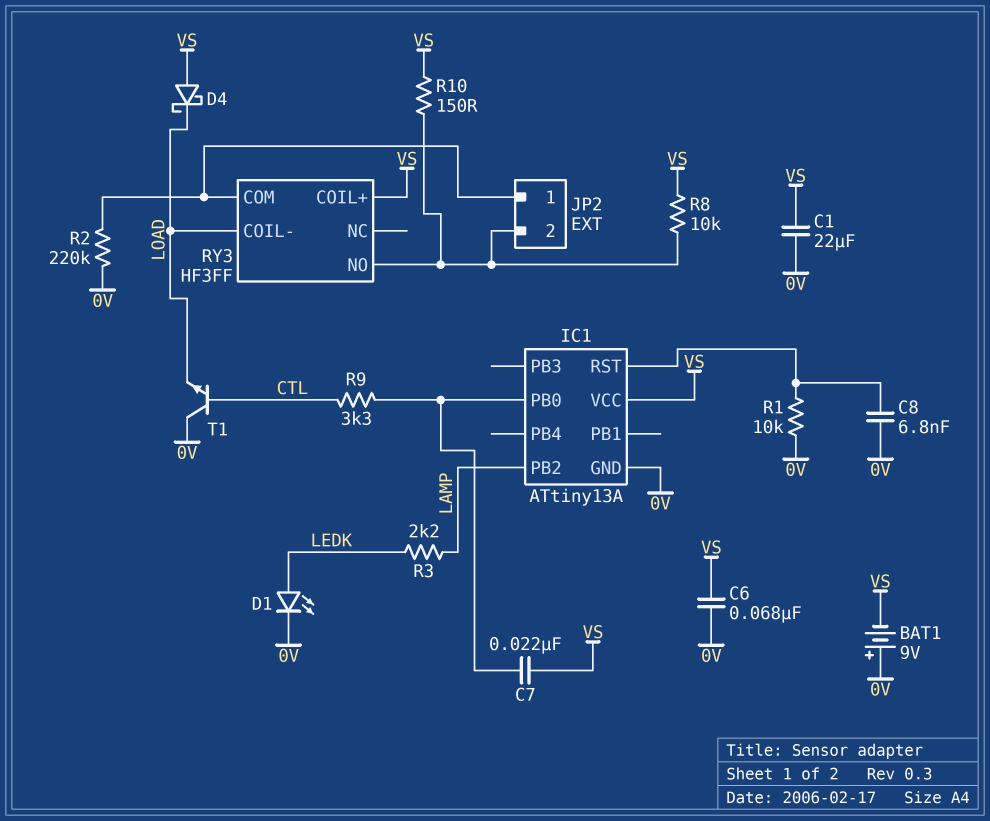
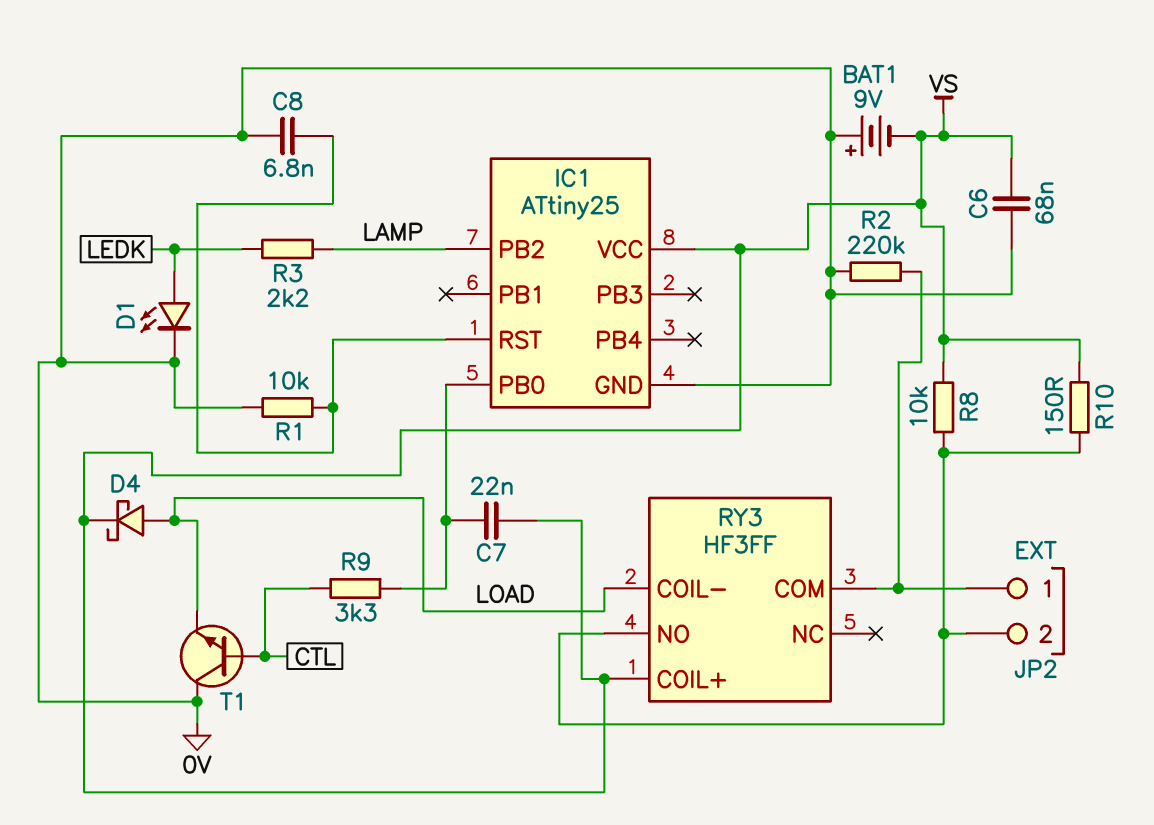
C1: 22uF (0V, VS) -> none
D4: schottky (A VS, K LOAD) -> schottky (A LOAD, K VS)
IC1: ATtiny13A -> ATtiny25

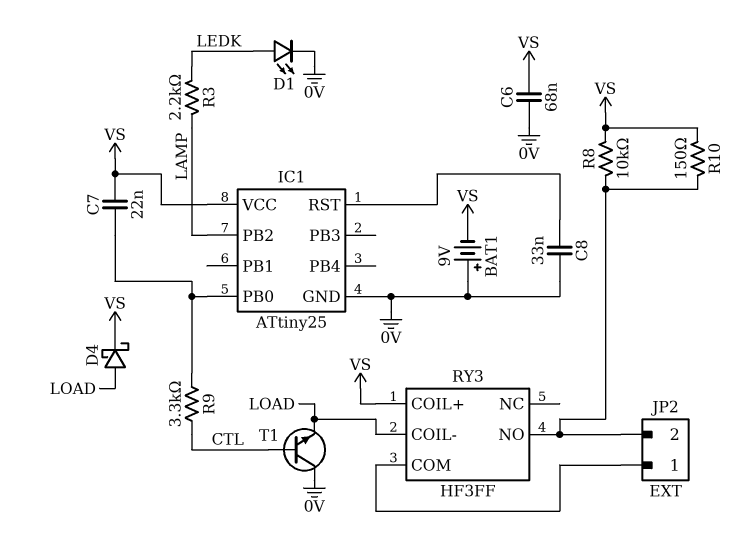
C8: 6.8nF (0V, IC1/RST) -> 33nF (0V, IC1/RST)
R1: 10k (0V, IC1/RST) -> none
R2: 220k (0V, JP2/1) -> none

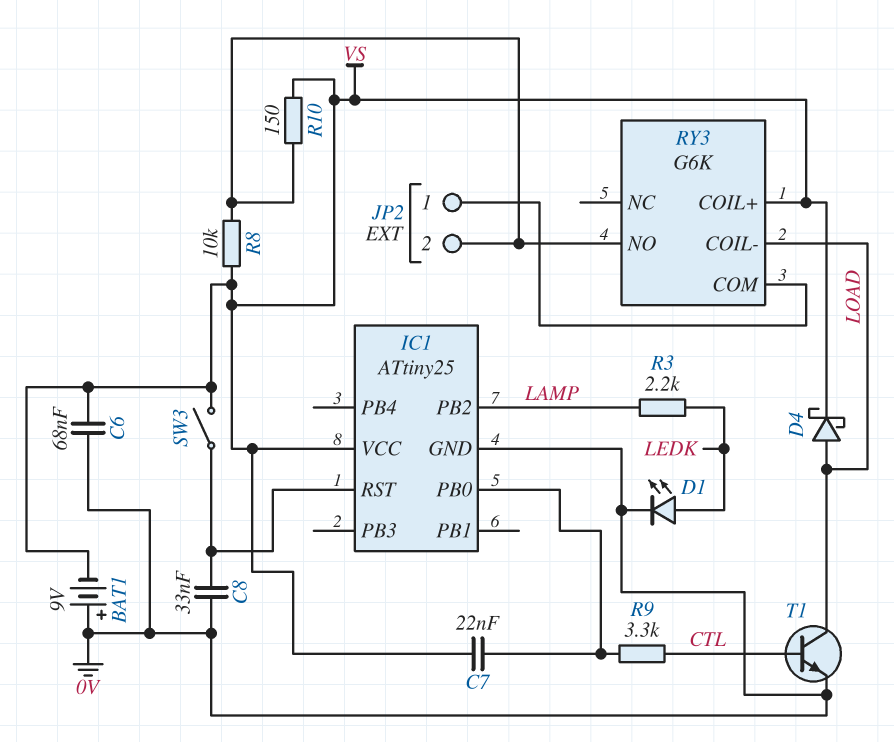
RY3: HF3FF -> G6K
SW3: none -> switch (IC1/RST, VS)
T1: NPN (B CTL, C 0V, E LOAD) -> NPN (B CTL, C LOAD, E 0V)

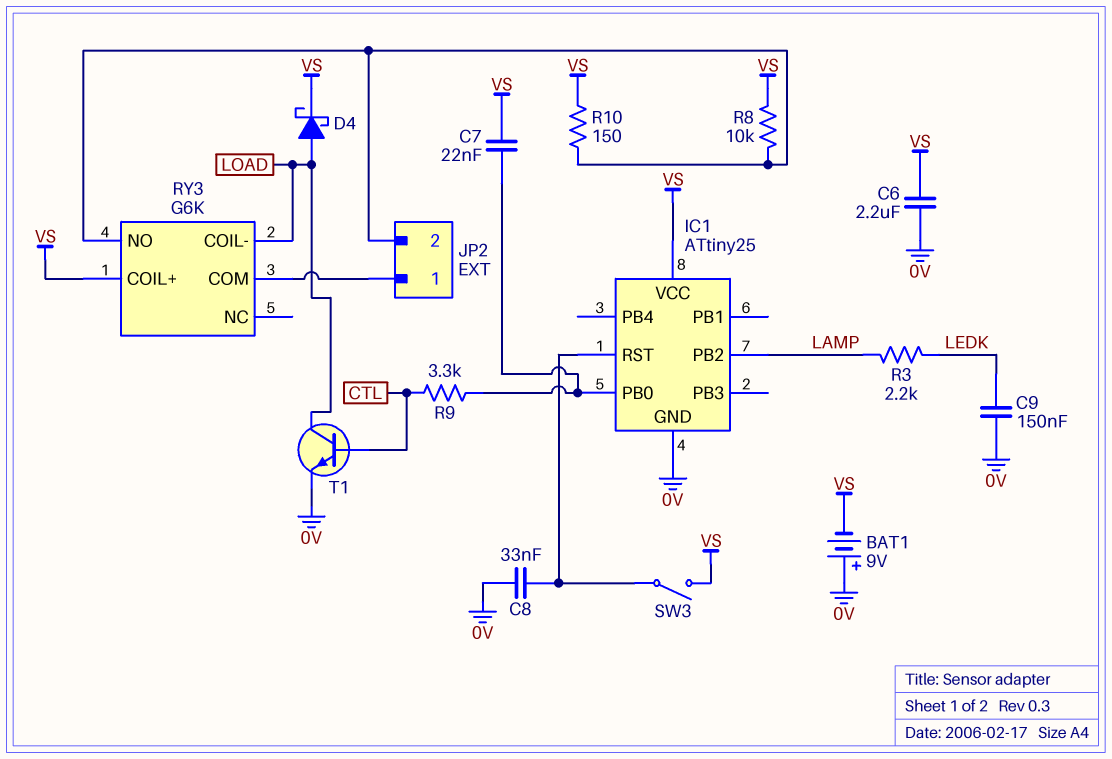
C6: 68nF (0V, VS) -> 2.2uF (0V, VS)
C9: none -> 150nF (0V, LEDK)
D1: LED (A LEDK, K 0V) -> none

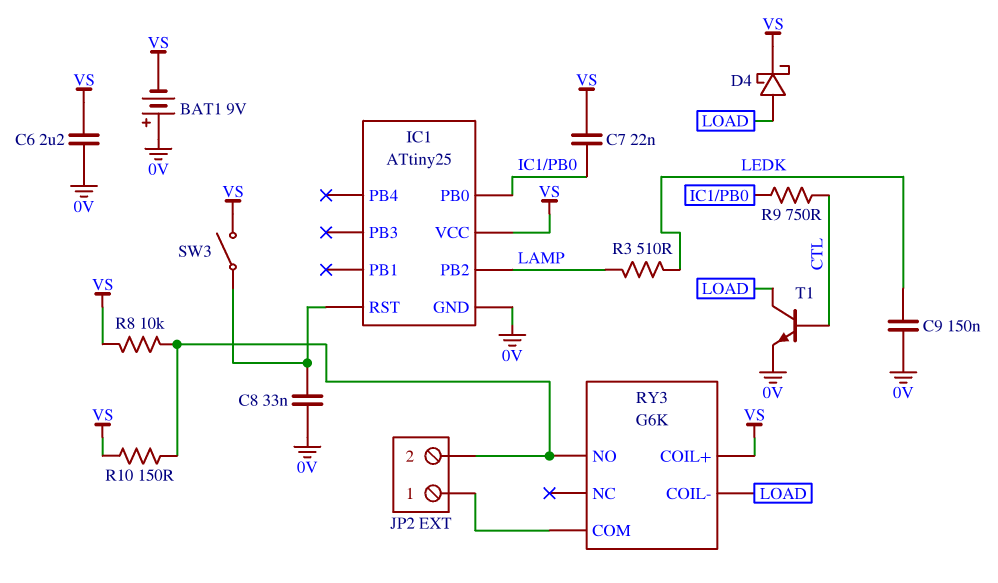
R3: 2.2k (LAMP, LEDK) -> 510 (LAMP, LEDK)
R9: 3.3k (CTL, IC1/PB0) -> 750 (CTL, IC1/PB0)

